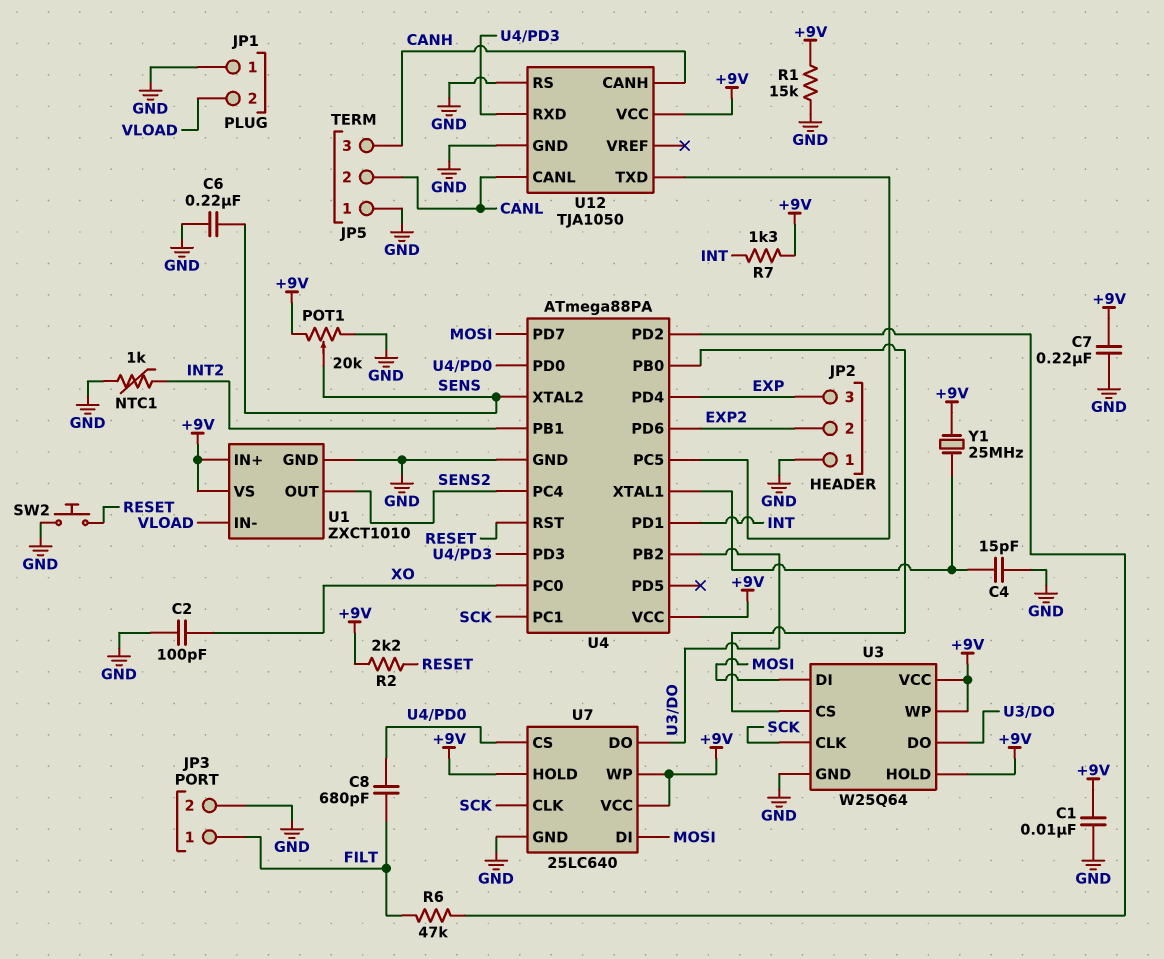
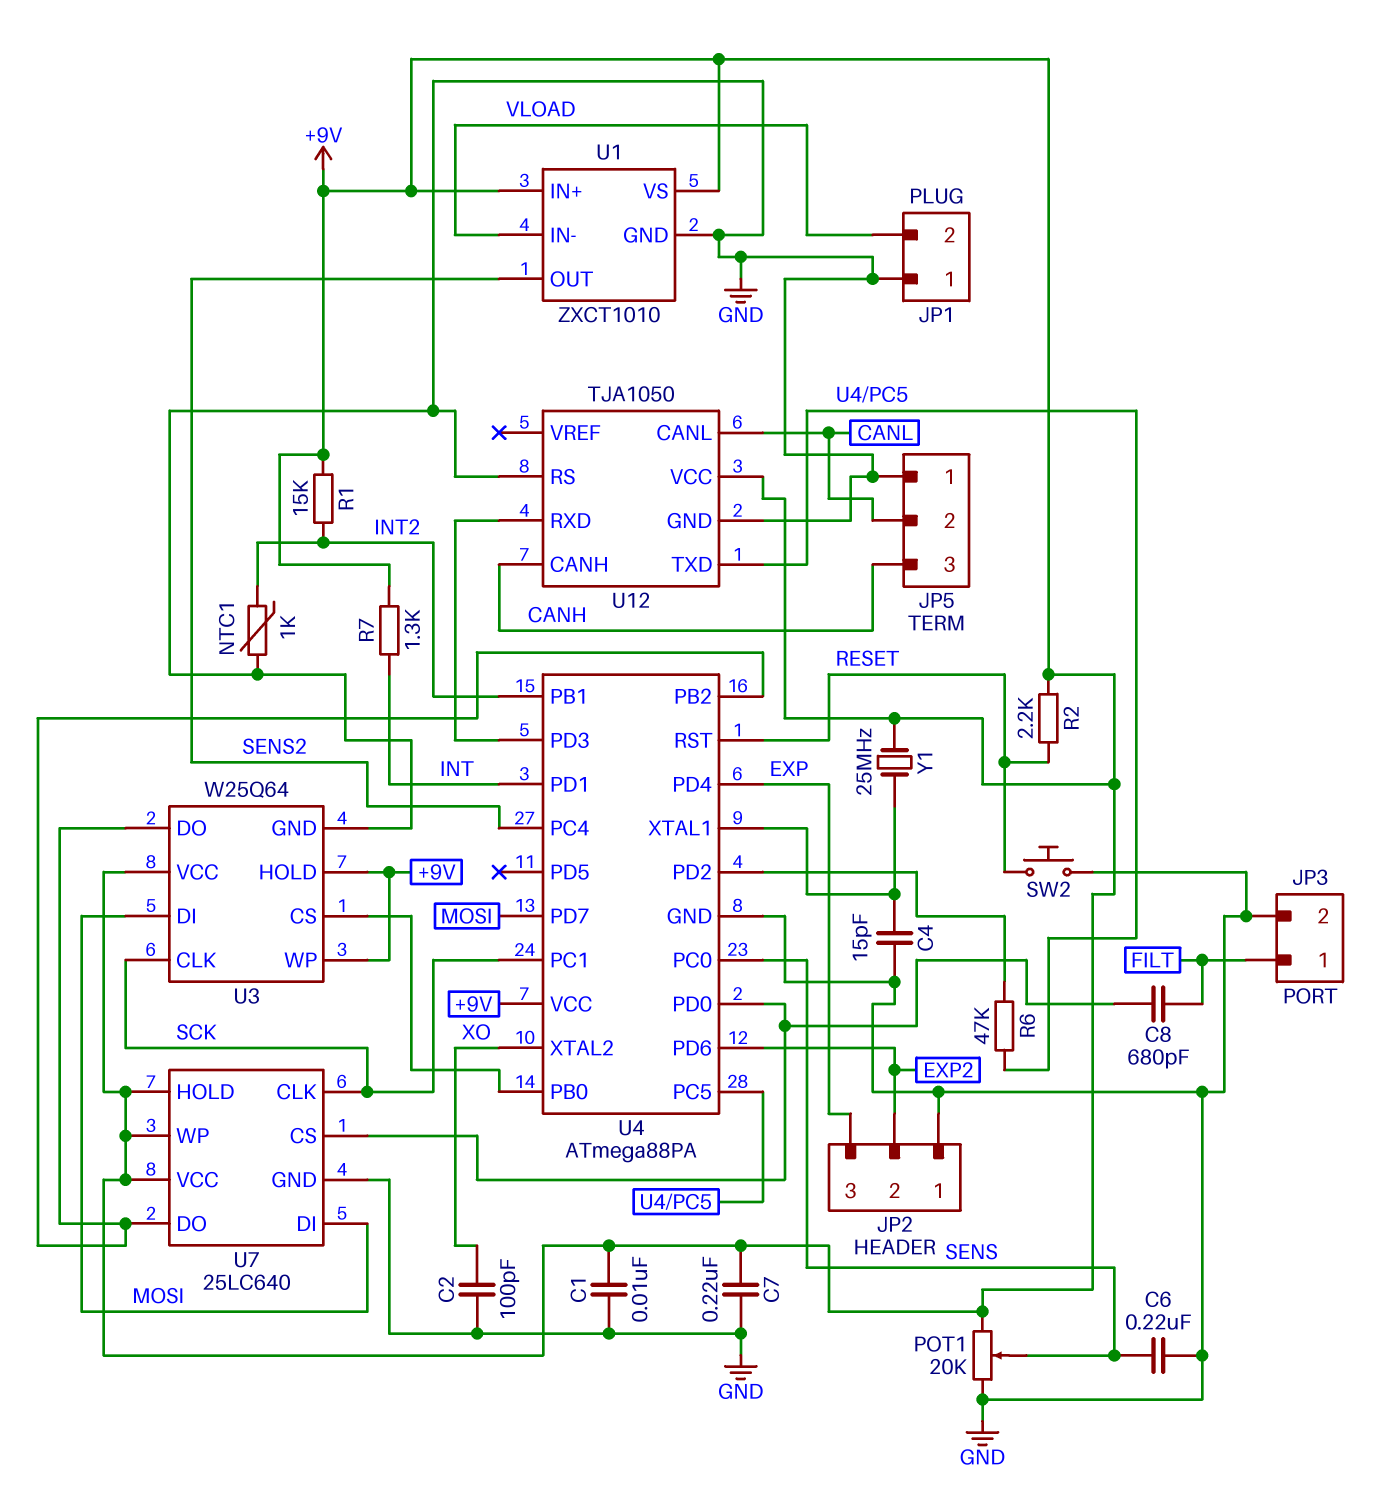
R1: 15k (+9V, GND) -> 15k (+9V, INT2)
R6: 47k (FILT, U4/PD2) -> 47k (U4/PC5, U4/PD2)
U4 pin PC0: XO -> SENS
U4 pin XTAL2: SENS -> XO

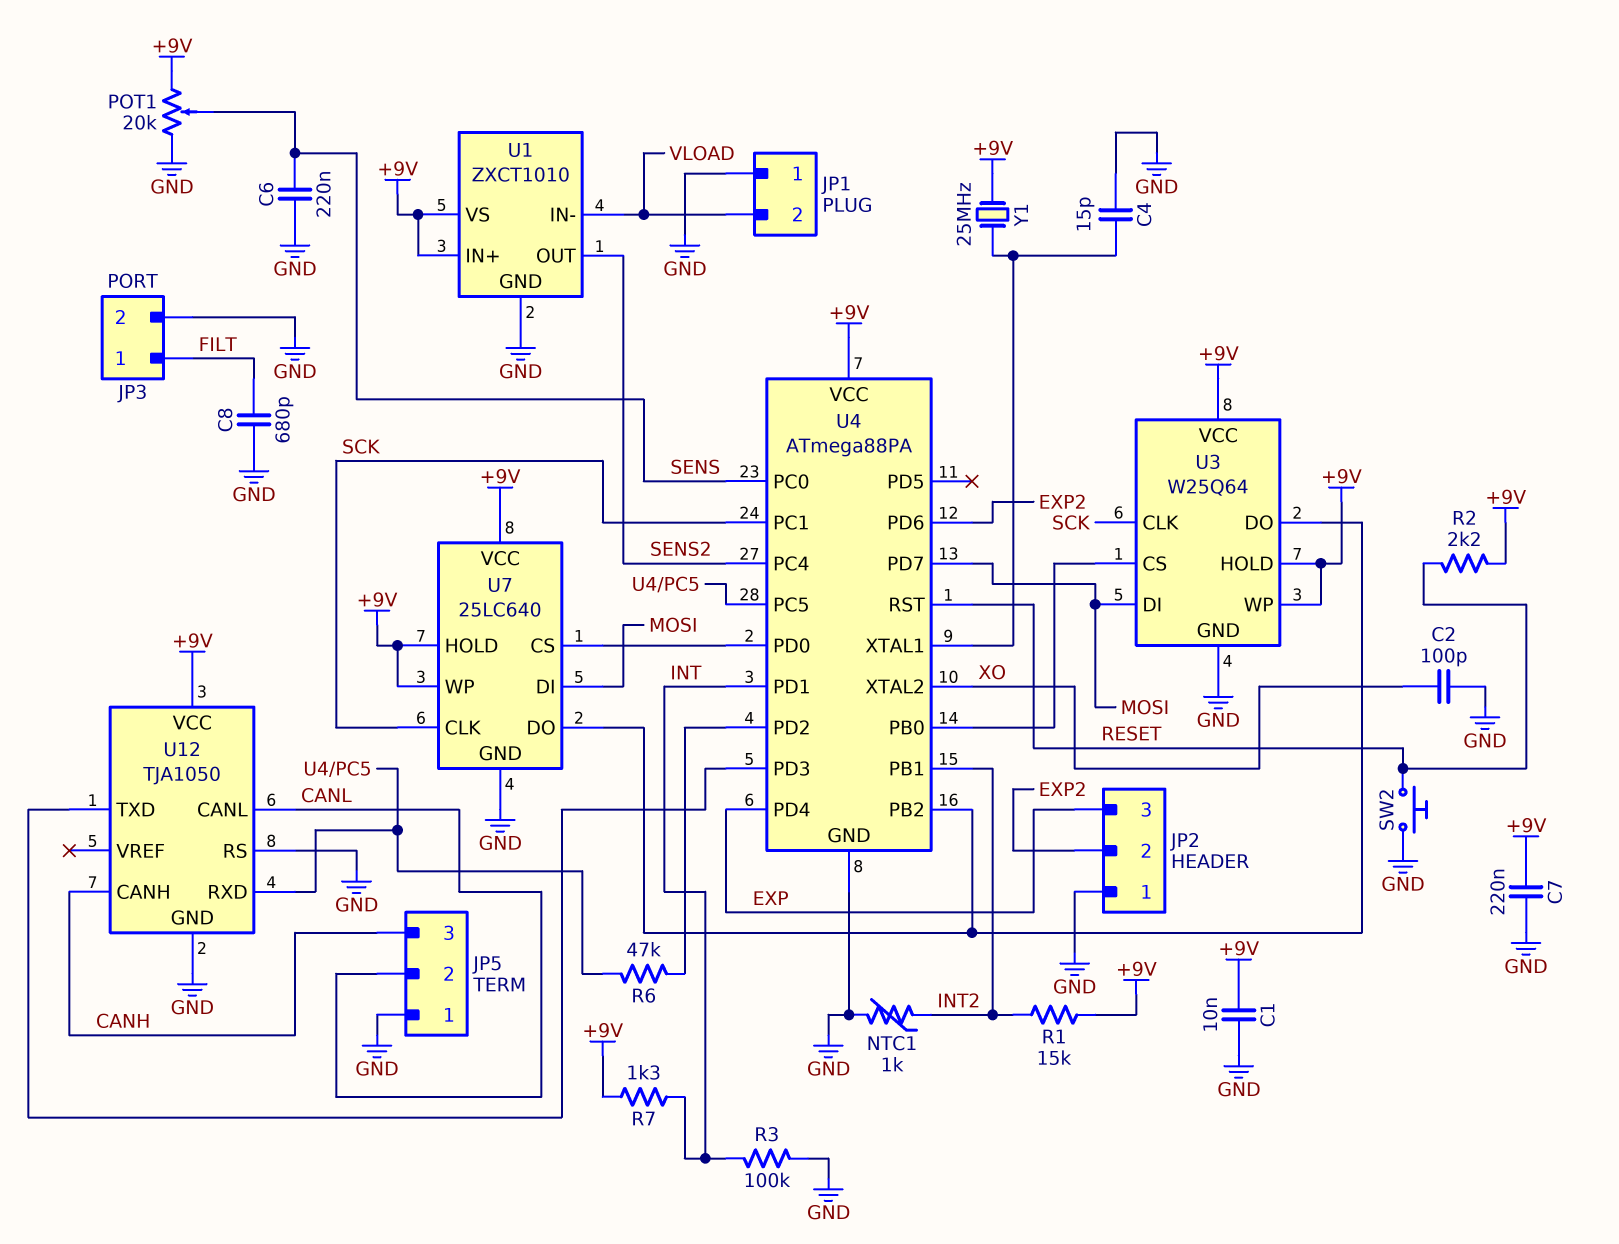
C8: 680pF (FILT, U4/PD0) -> 680pF (FILT, GND)
R3: none -> 100k (GND, INT)
U12 pin RXD: U4/PD3 -> U4/PC5
U12 pin TXD: U4/PC5 -> U4/PD3

